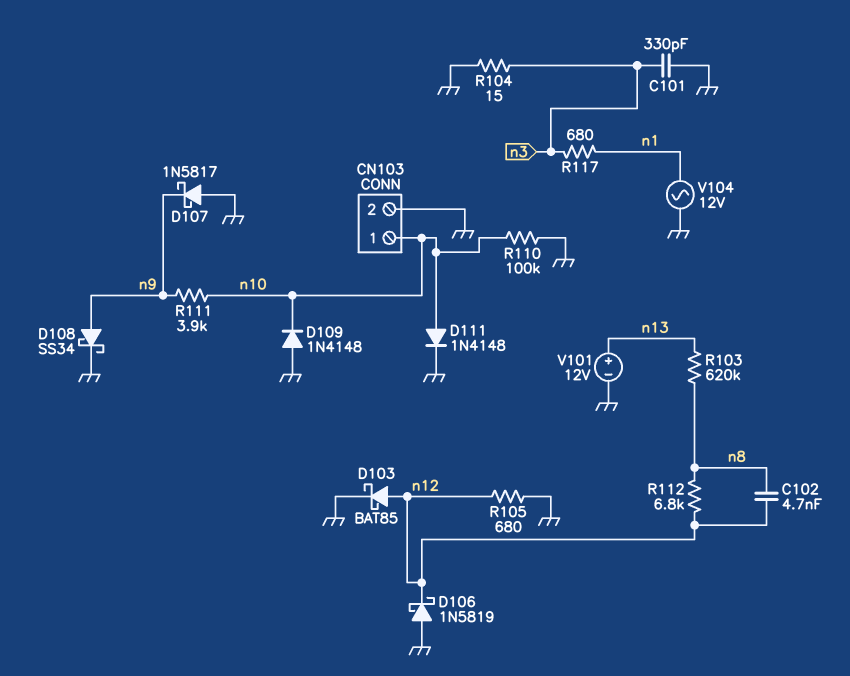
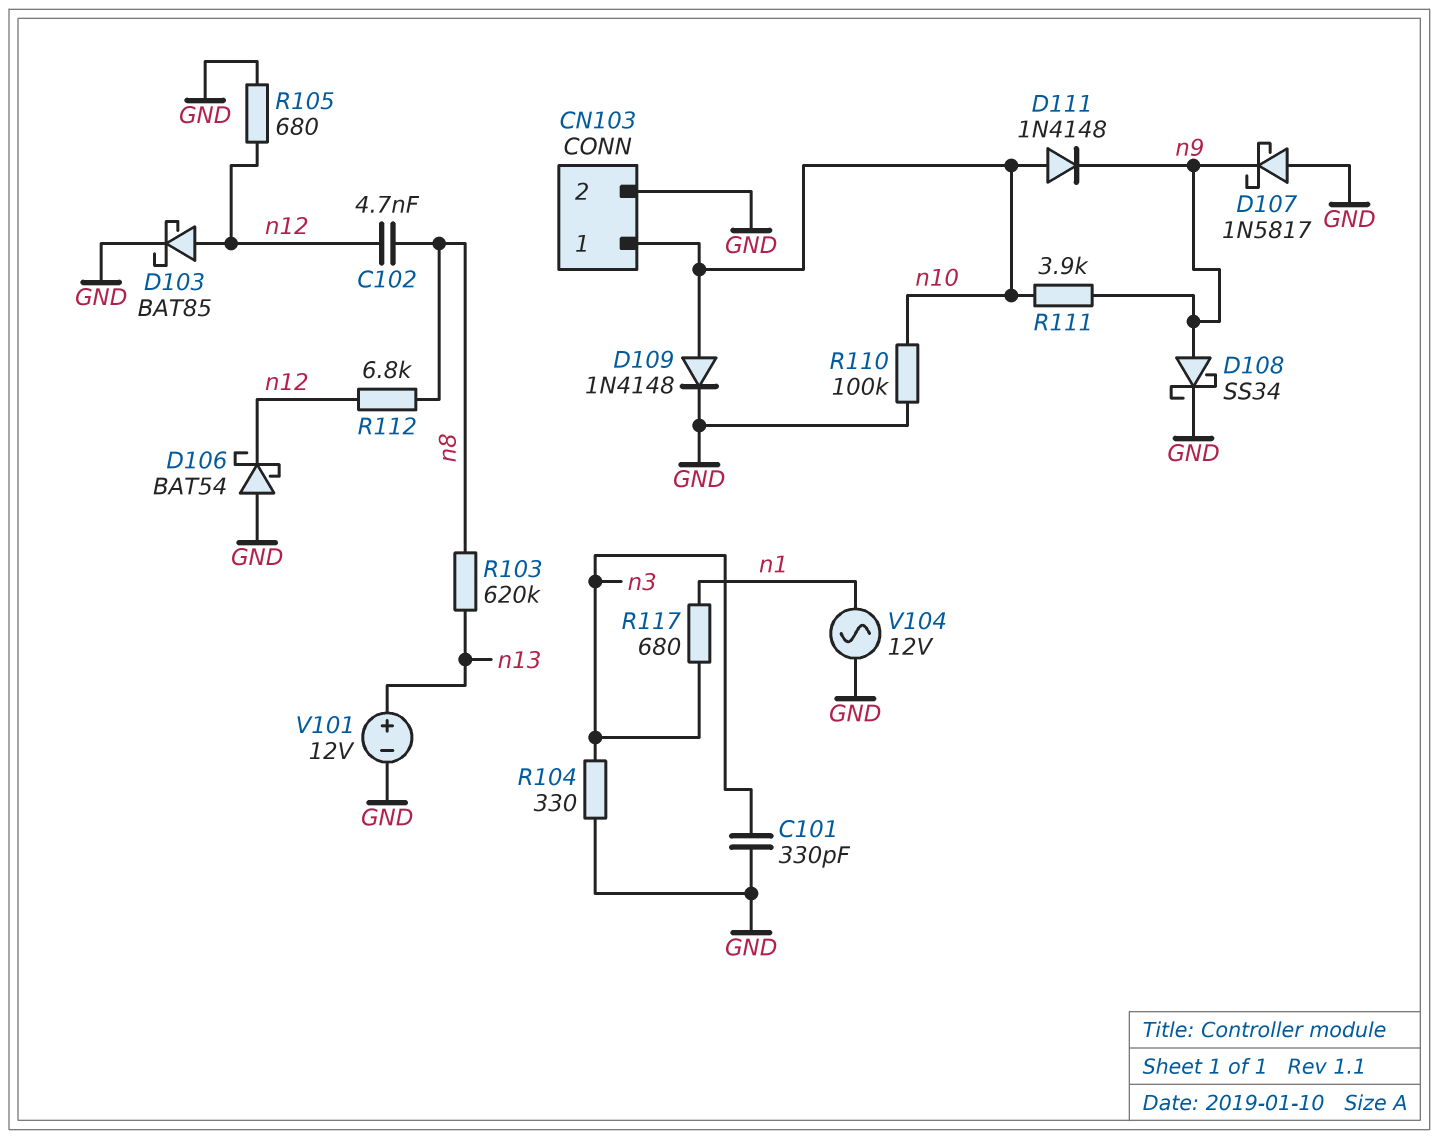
D106: schottky 1N5819 (A GND, K n12) -> schottky BAT54 (A GND, K n12)
D109: diode 1N4148 (A GND, K n10) -> diode 1N4148 (A n10, K GND)
D111: diode 1N4148 (A n10, K GND) -> diode 1N4148 (A n10, K n9)
R104: 15 (GND, n3) -> 330 (GND, n3)

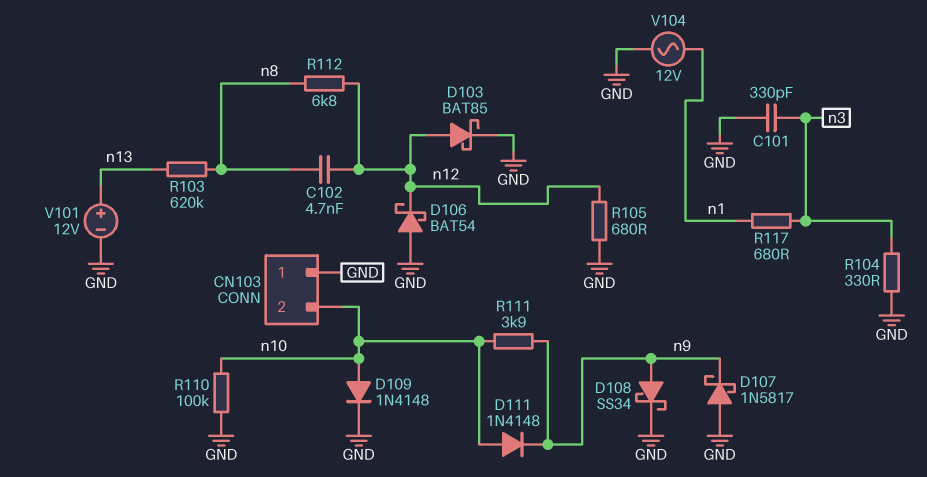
CN103 pin 1: n10 -> GND
CN103 pin 2: GND -> n10

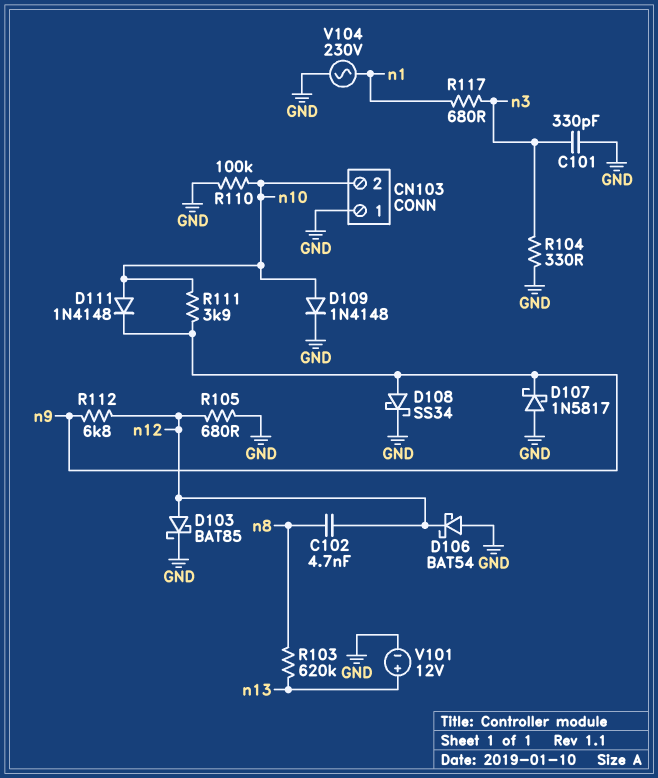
R112: 6.8k (n8, n12) -> 6.8k (n9, n12)
V104: AC 12V (GND, n1) -> AC 230V (GND, n1)

